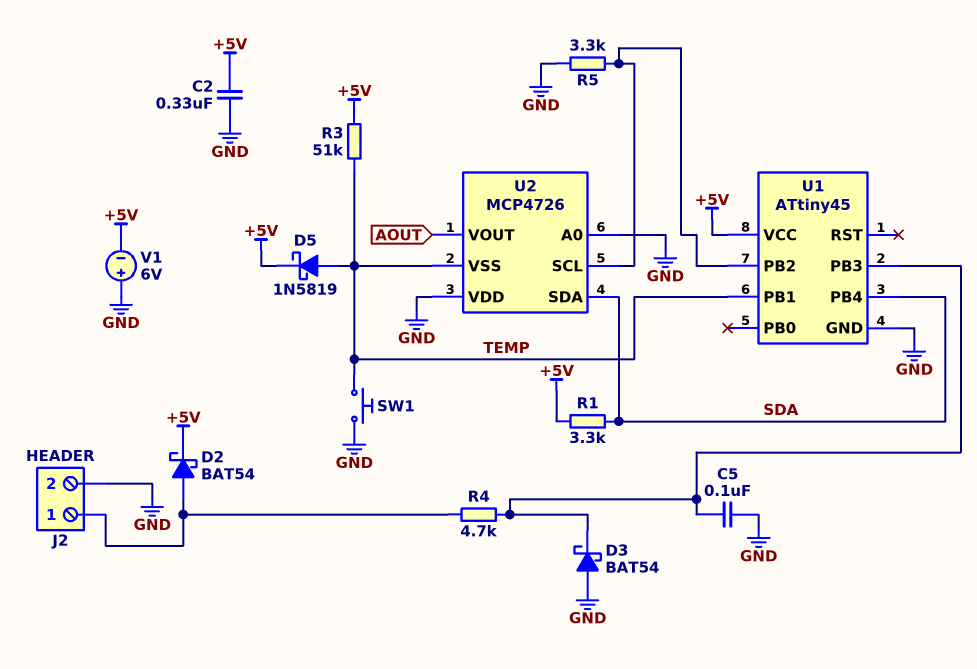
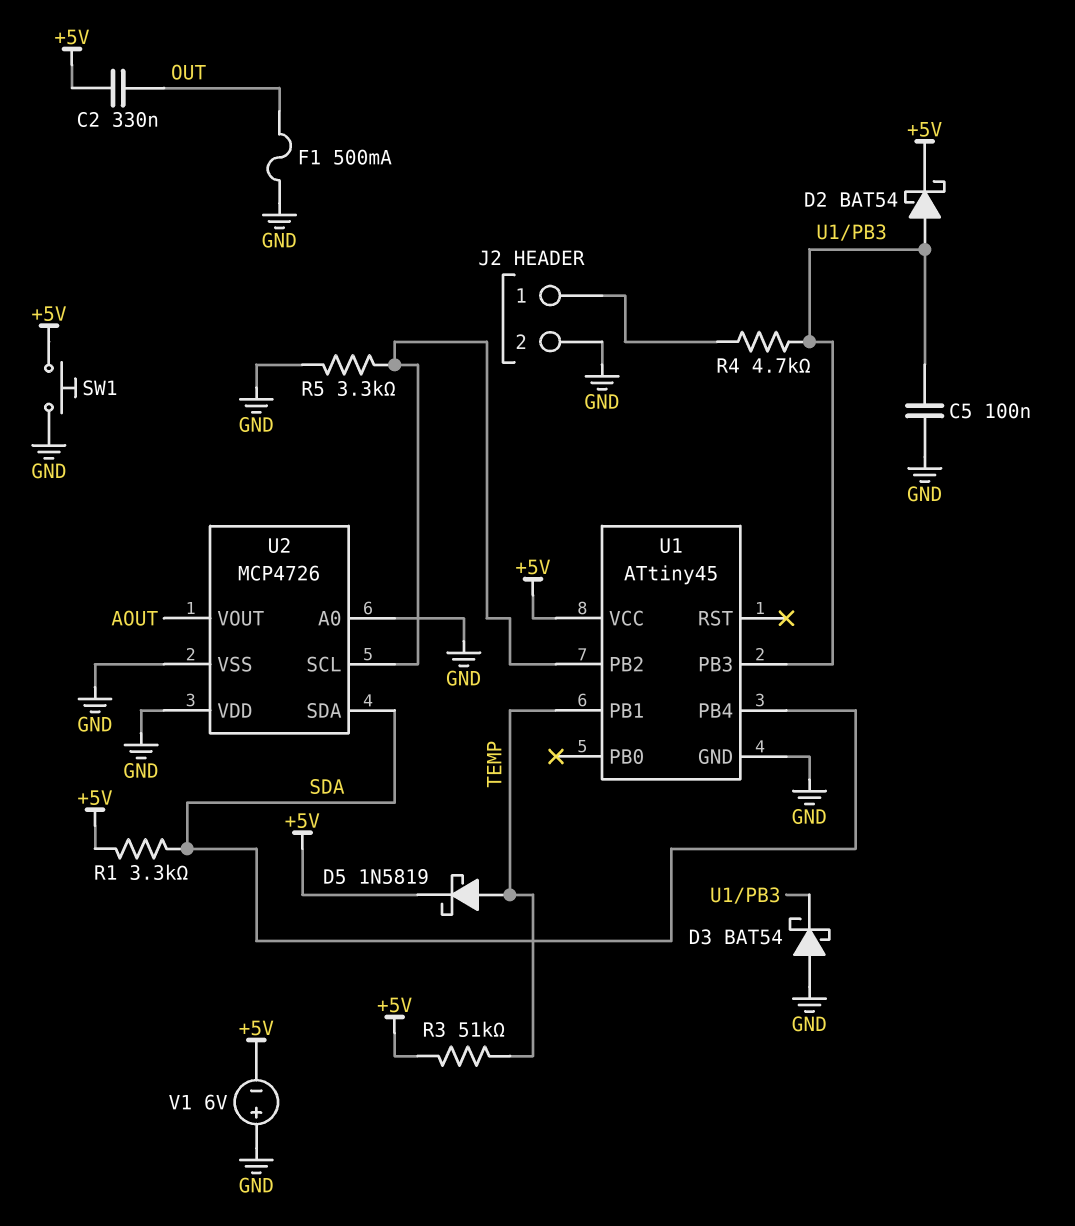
C2: 330nF (+5V, GND) -> 330nF (+5V, OUT)
D2: schottky BAT54 (A J2/1, K +5V) -> schottky BAT54 (A U1/PB3, K +5V)
F1: none -> 500mA (GND, OUT)
SW1: button (GND, TEMP) -> button (+5V, GND)
U2 pin VSS: TEMP -> GND

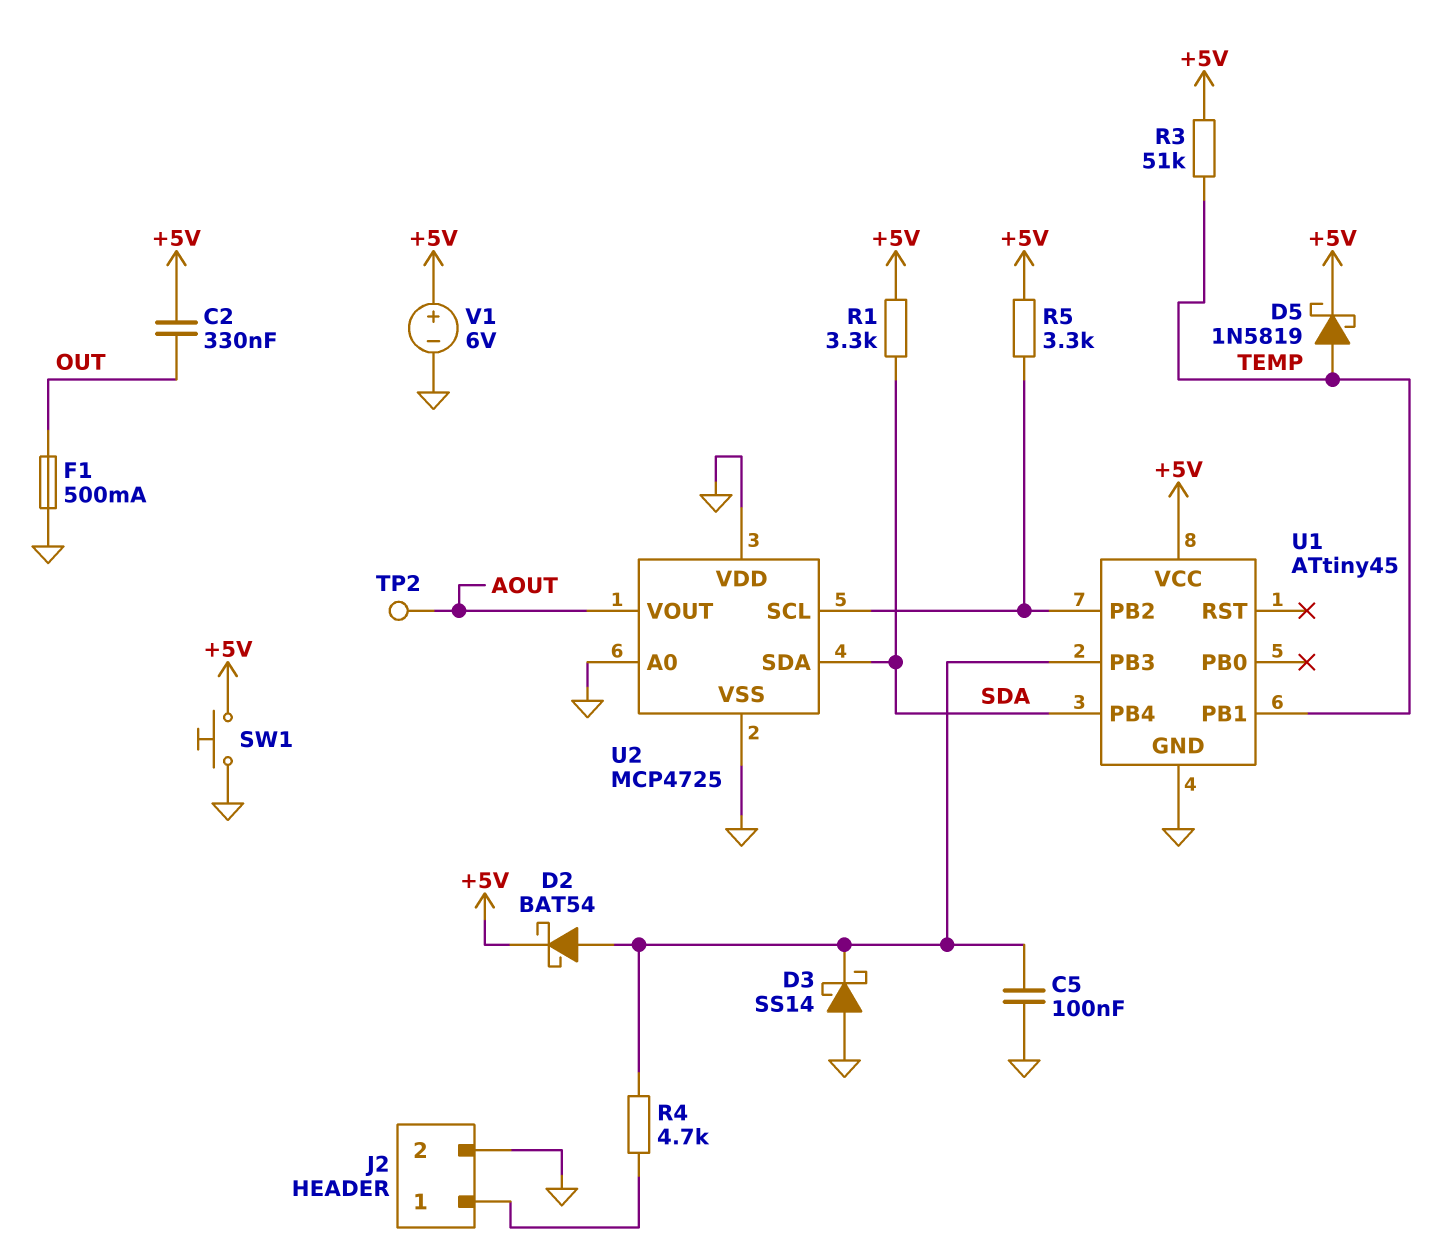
D3: schottky BAT54 (A GND, K U1/PB3) -> schottky SS14 (A GND, K U1/PB3)
R5: 3.3k (GND, U1/PB2) -> 3.3k (+5V, U1/PB2)
TP2: none -> test point (AOUT)
U2: MCP4726 -> MCP4725
V1: 6V (plus GND, minus +5V) -> 6V (plus +5V, minus GND)

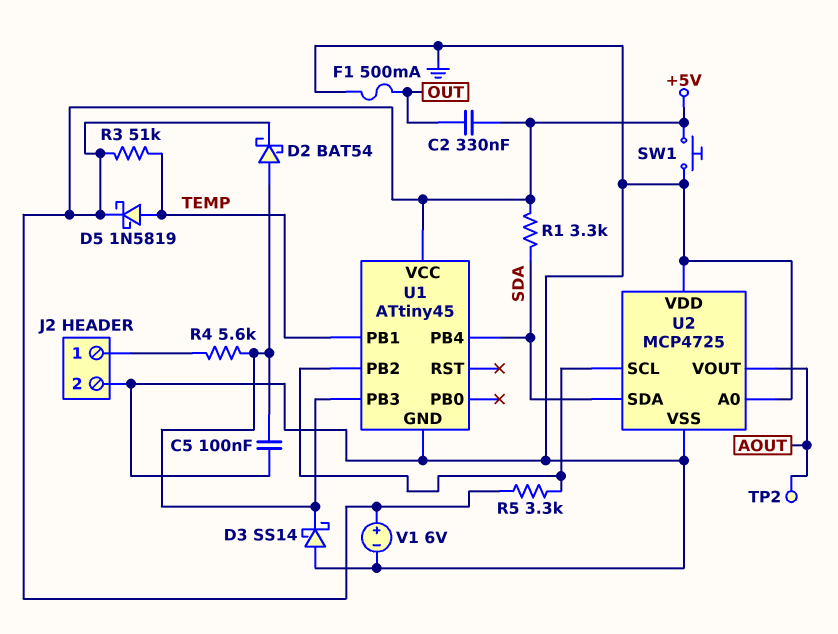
R4: 4.7k (J2/1, U1/PB3) -> 5.6k (J2/1, U1/PB3)

